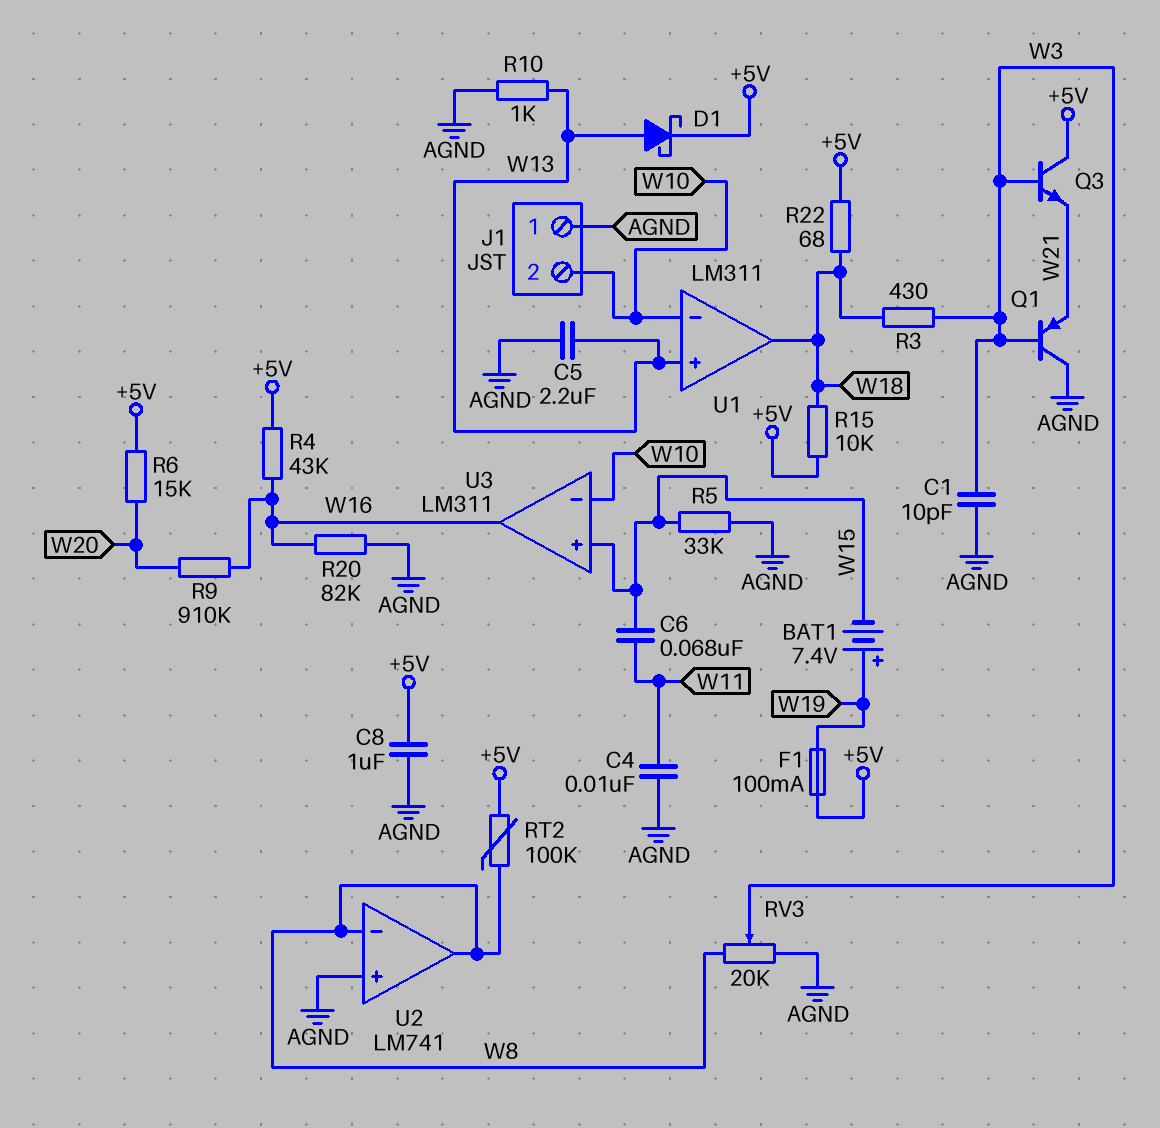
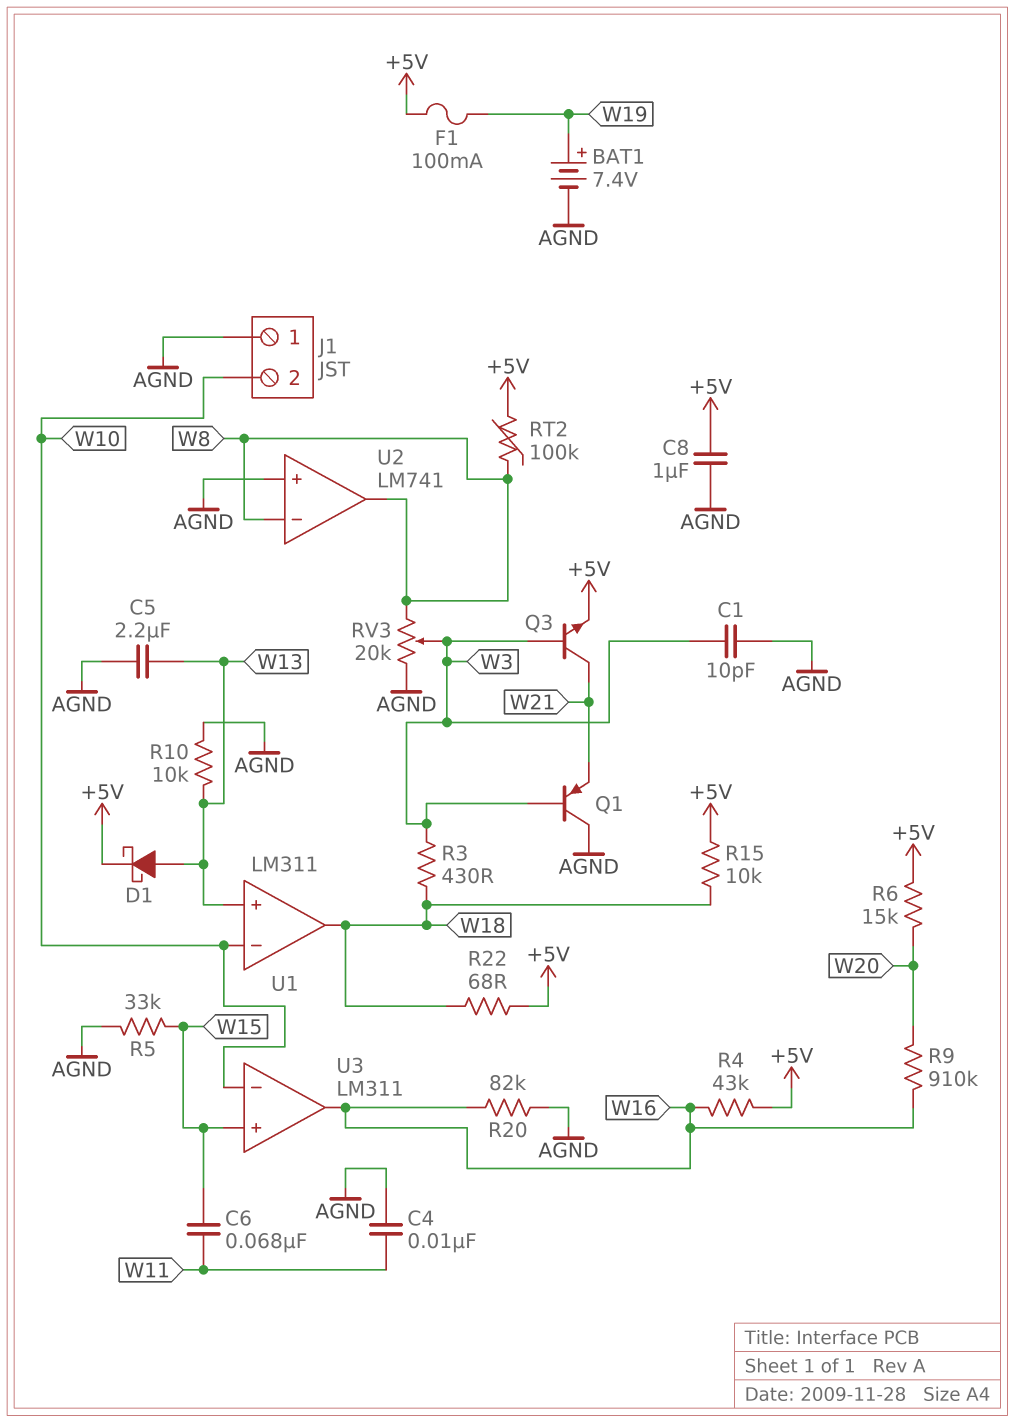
BAT1: 7.4V (plus W19, minus W15) -> 7.4V (plus W19, minus AGND)
Q3: NPN (B W3, C +5V, E W21) -> NPN (B W3, C W21, E +5V)
R10: 1k (AGND, W13) -> 10k (AGND, W13)

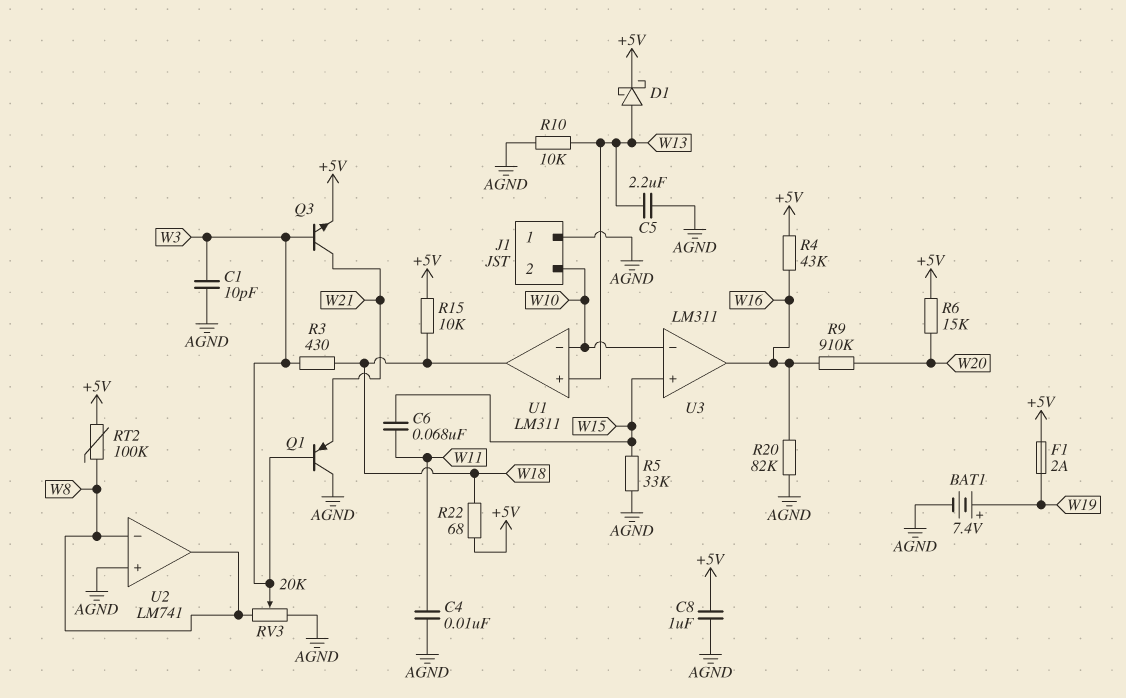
F1: 100mA (+5V, W19) -> 2A (+5V, W19)

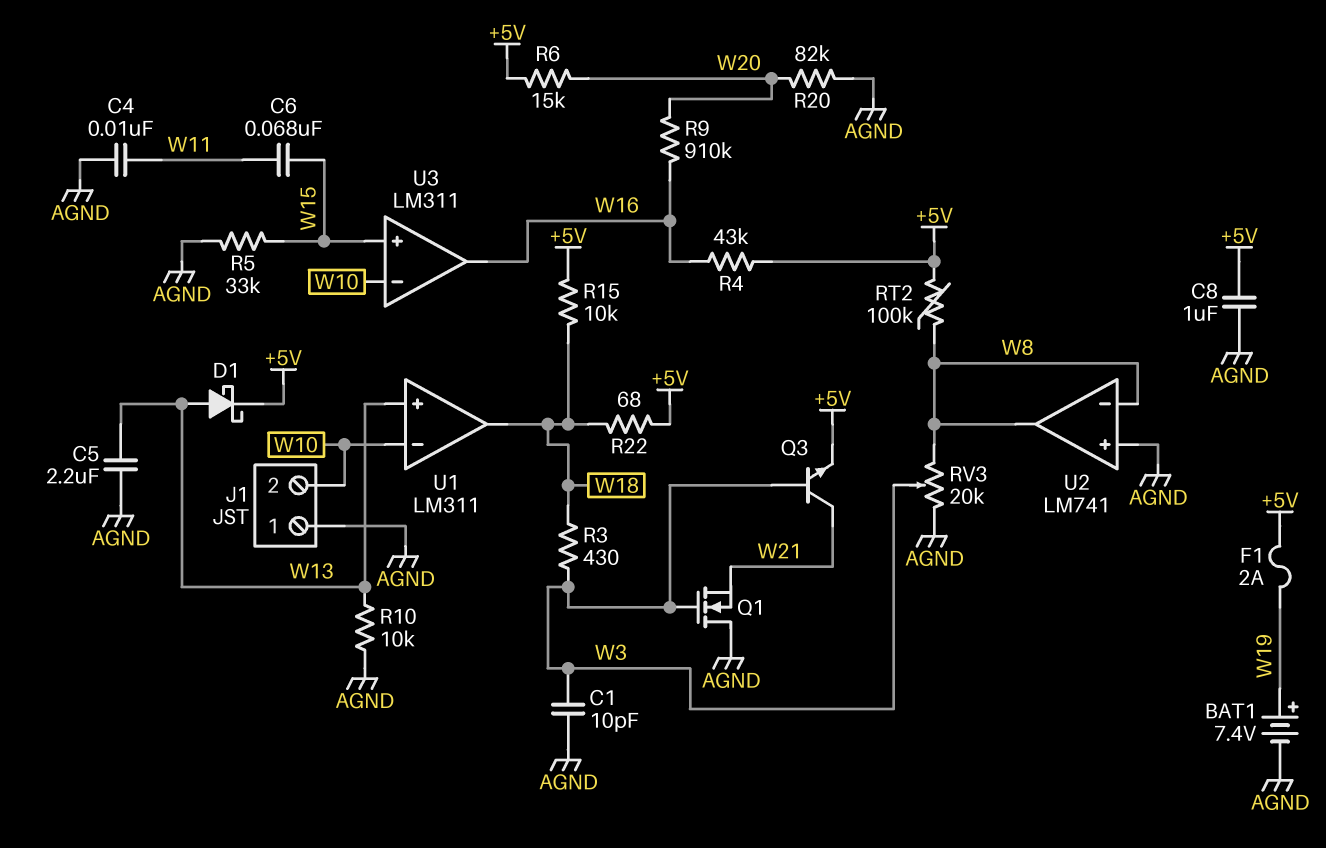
Q1: PNP (B W3, C AGND, E W21) -> NMOS (G W3, D AGND, S W21)
R20: 82k (AGND, W16) -> 82k (AGND, W20)

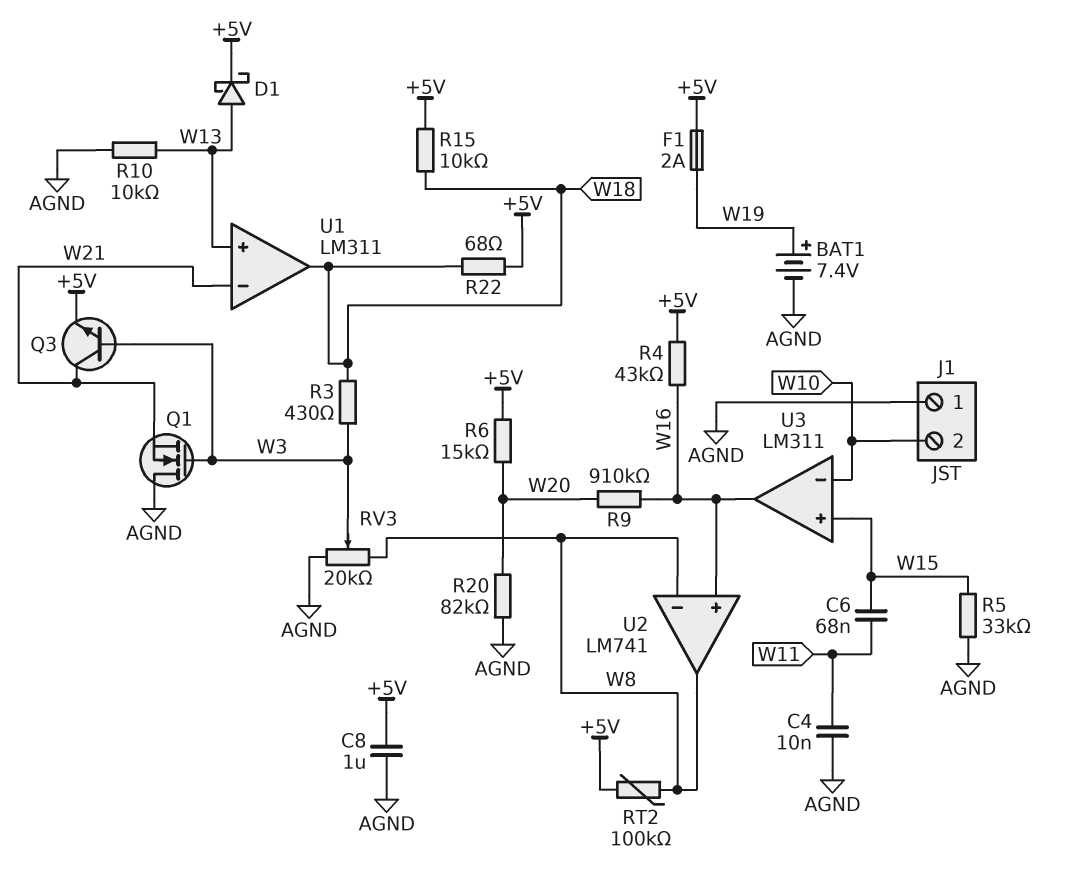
C1: 10pF (AGND, W3) -> none
C5: 2.2uF (AGND, W13) -> none
U1 pin in-: W10 -> W21
U2 pin in+: AGND -> W16

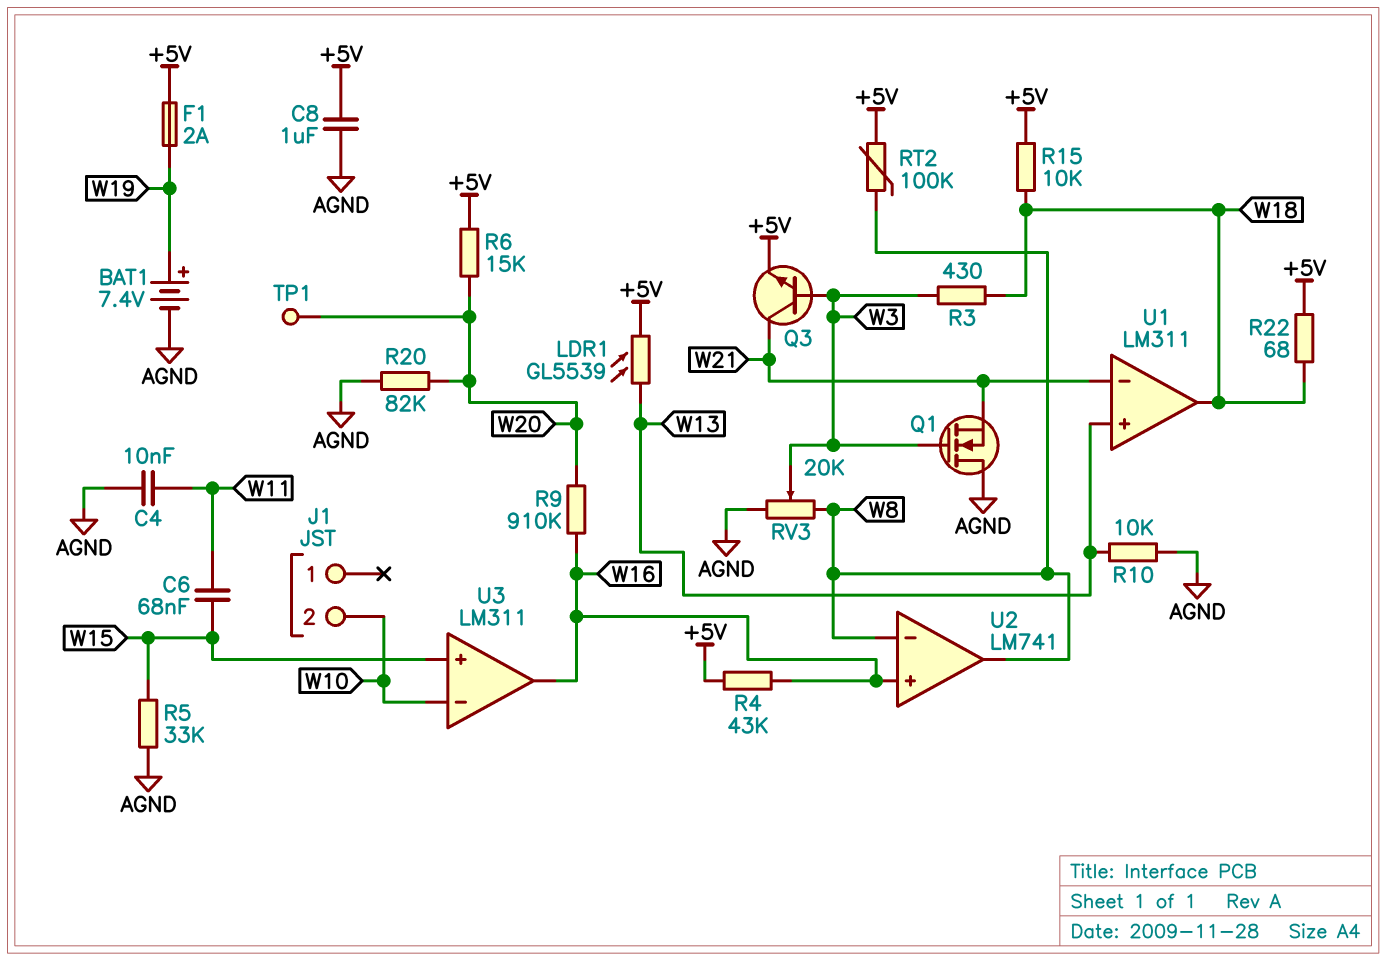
D1: schottky (A W13, K +5V) -> none
J1 pin 1: AGND -> none
LDR1: none -> GL5539 (+5V, W13)
TP1: none -> test point (W20)

